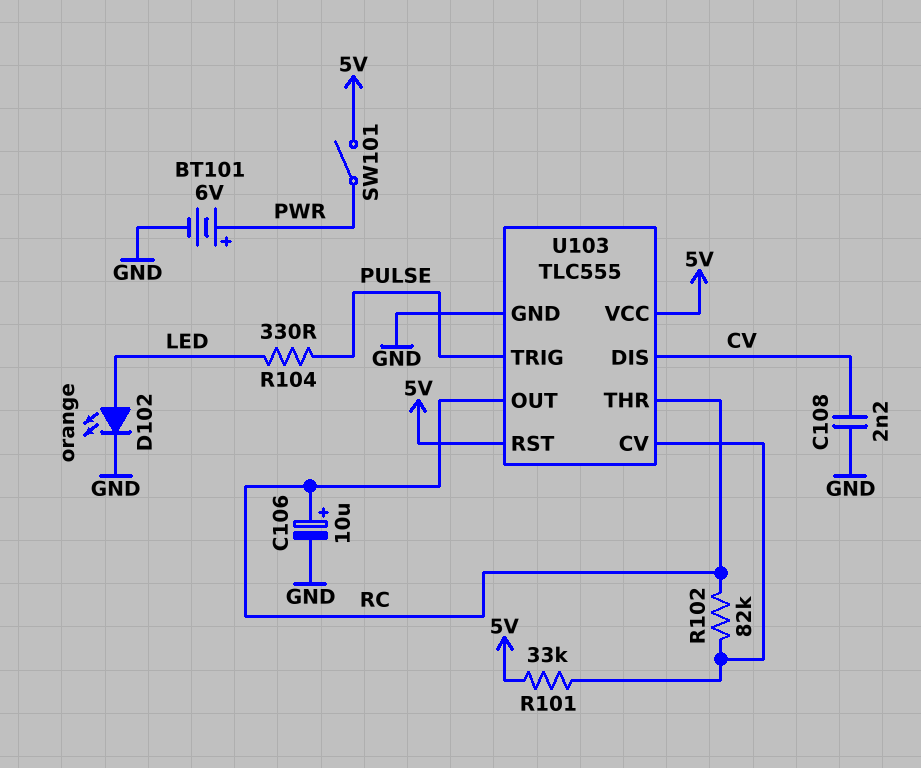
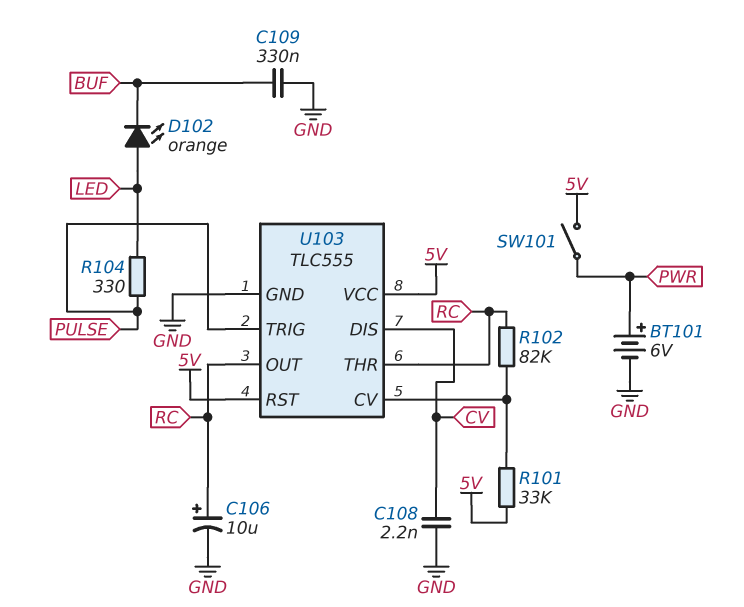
C109: none -> 330nF (BUF, GND)
D102: LED orange (A LED, K GND) -> LED orange (A LED, K BUF)

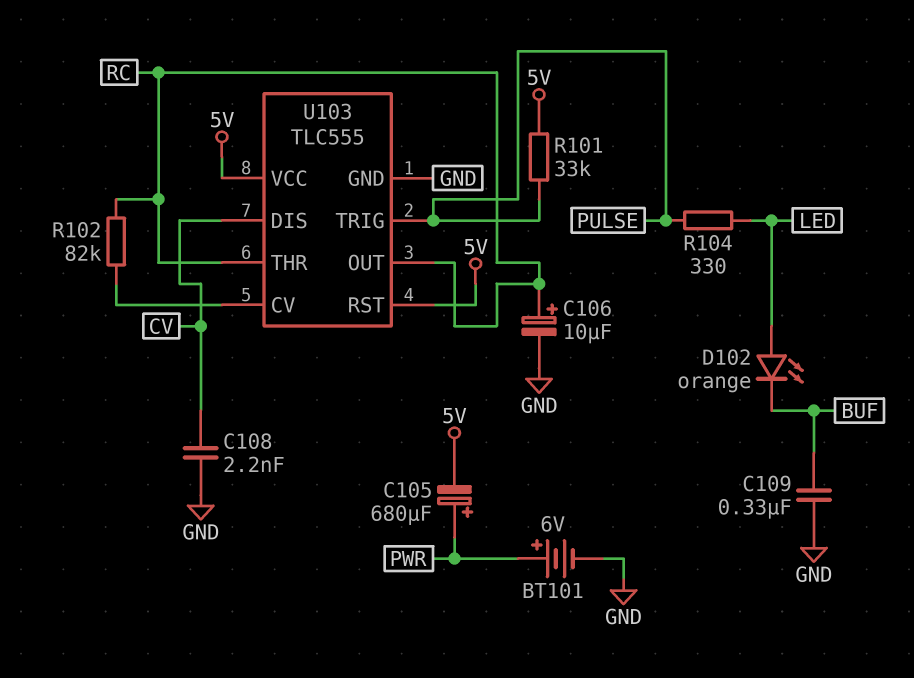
C105: none -> 680uF (plus PWR, minus 5V)
R101: 33k (5V, U103/CV) -> 33k (5V, PULSE)
SW101: switch (5V, PWR) -> none

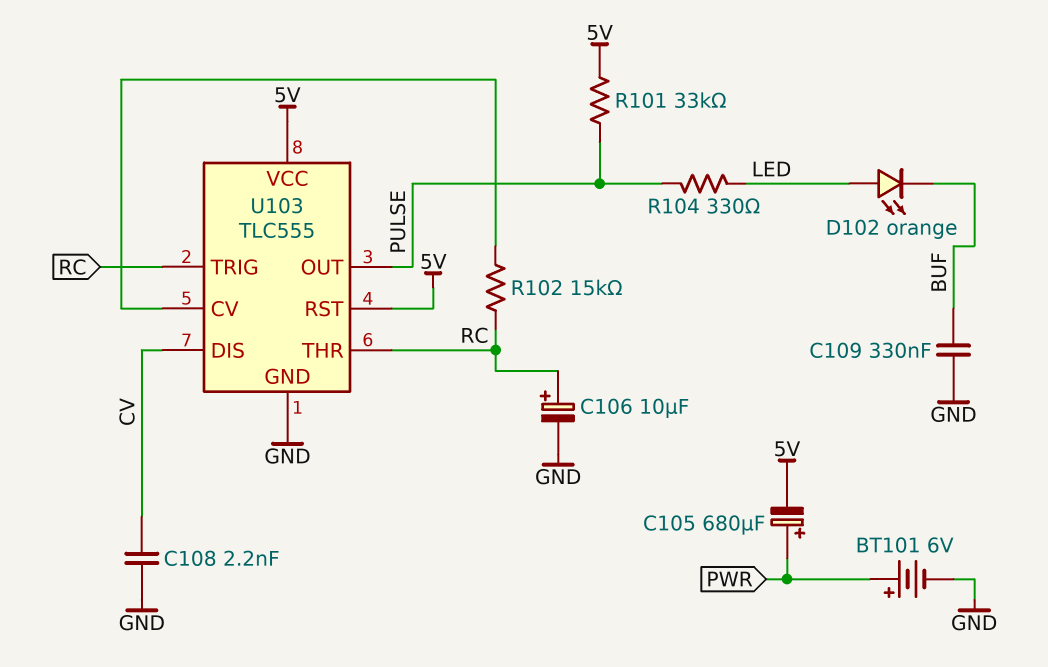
R102: 82k (RC, U103/CV) -> 15k (RC, U103/CV)
U103 pin OUT: RC -> PULSE
U103 pin TRIG: PULSE -> RC

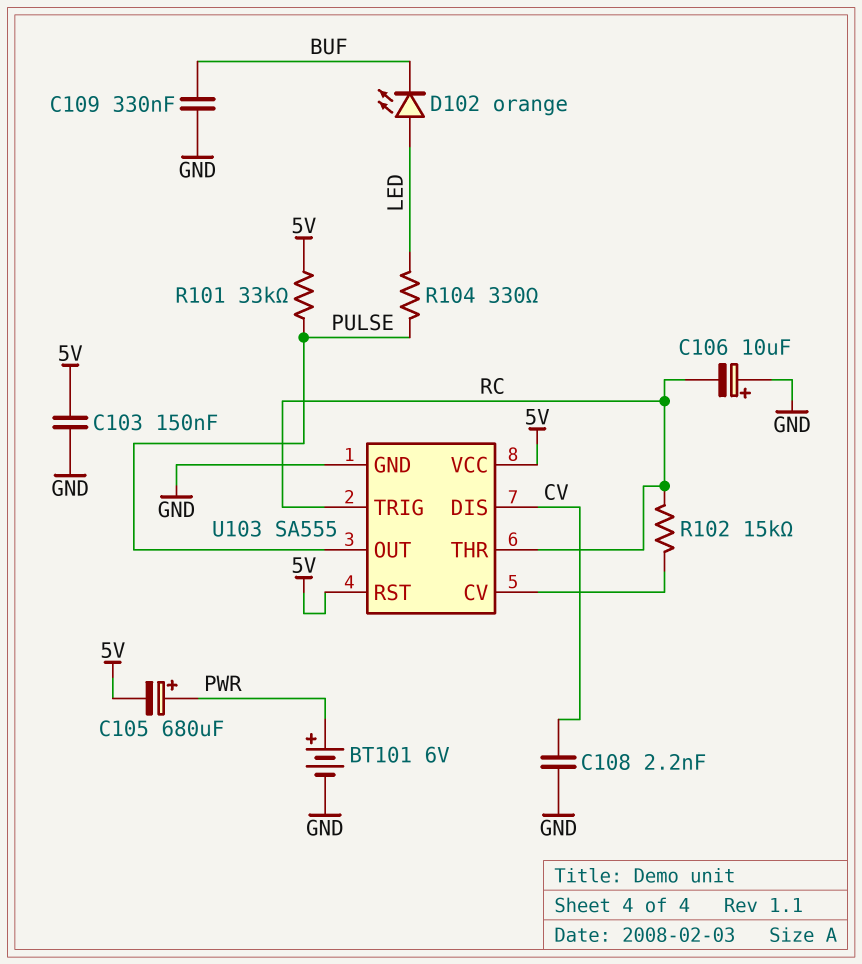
C103: none -> 150nF (5V, GND)
C106: 10uF (plus RC, minus GND) -> 10uF (plus GND, minus RC)
U103: TLC555 -> SA555

